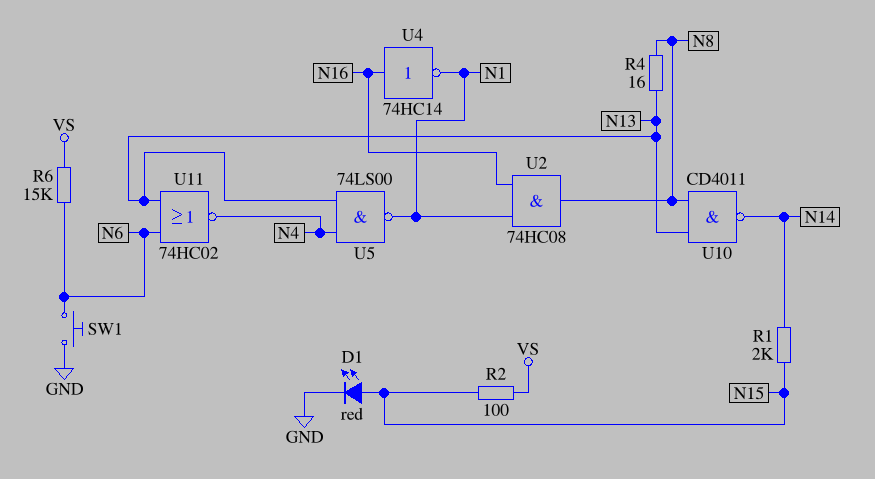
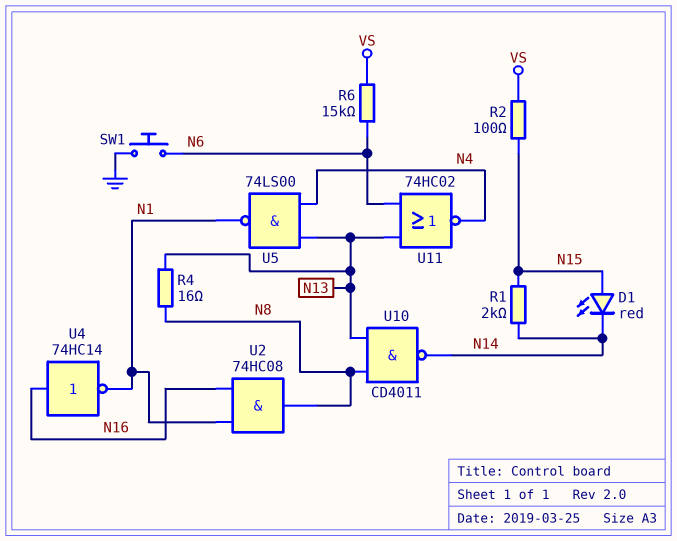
D1: LED red (A N15, K GND) -> LED red (A N15, K N14)

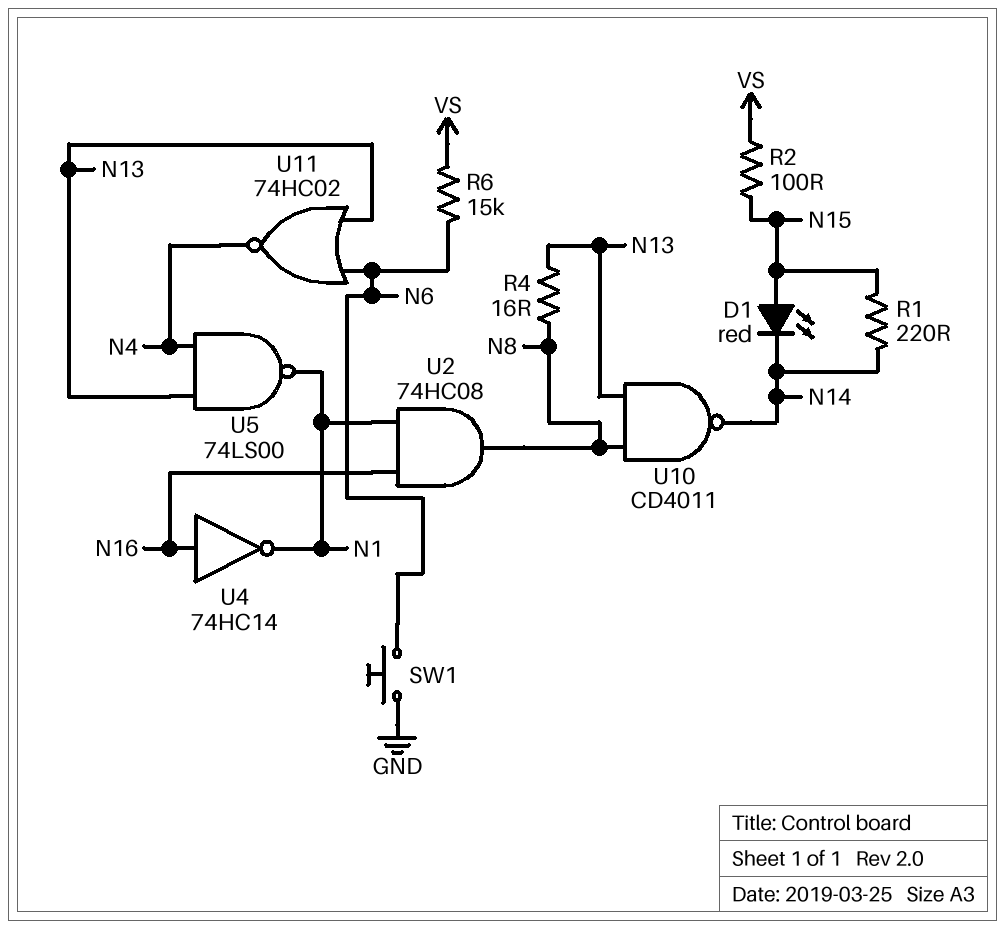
R1: 2k (N14, N15) -> 220 (N14, N15)

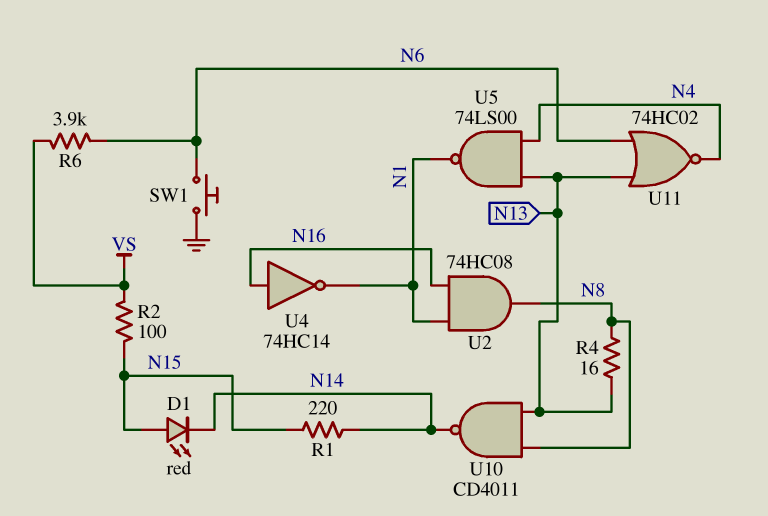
R6: 15k (N6, VS) -> 3.9k (N6, VS)

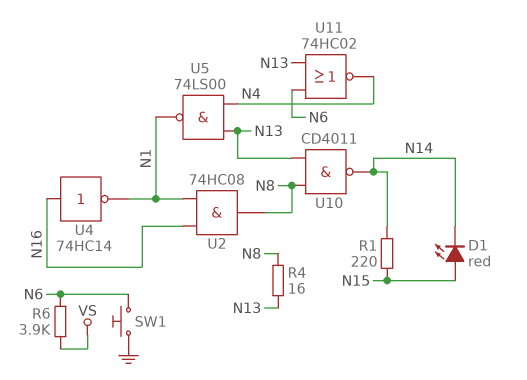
R2: 100 (N15, VS) -> none

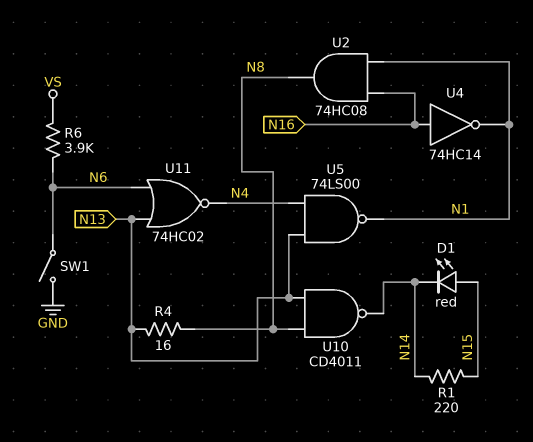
SW1: button (GND, N6) -> switch (GND, N6)

